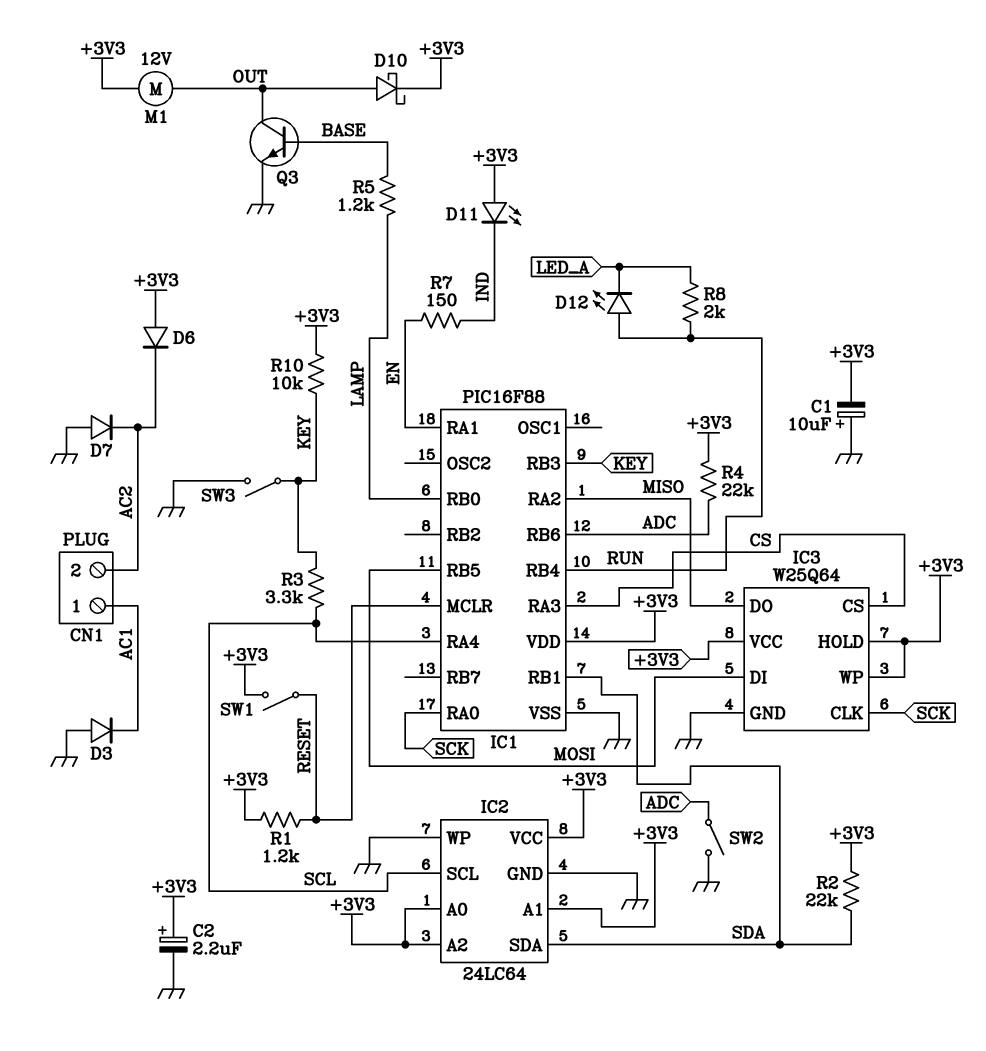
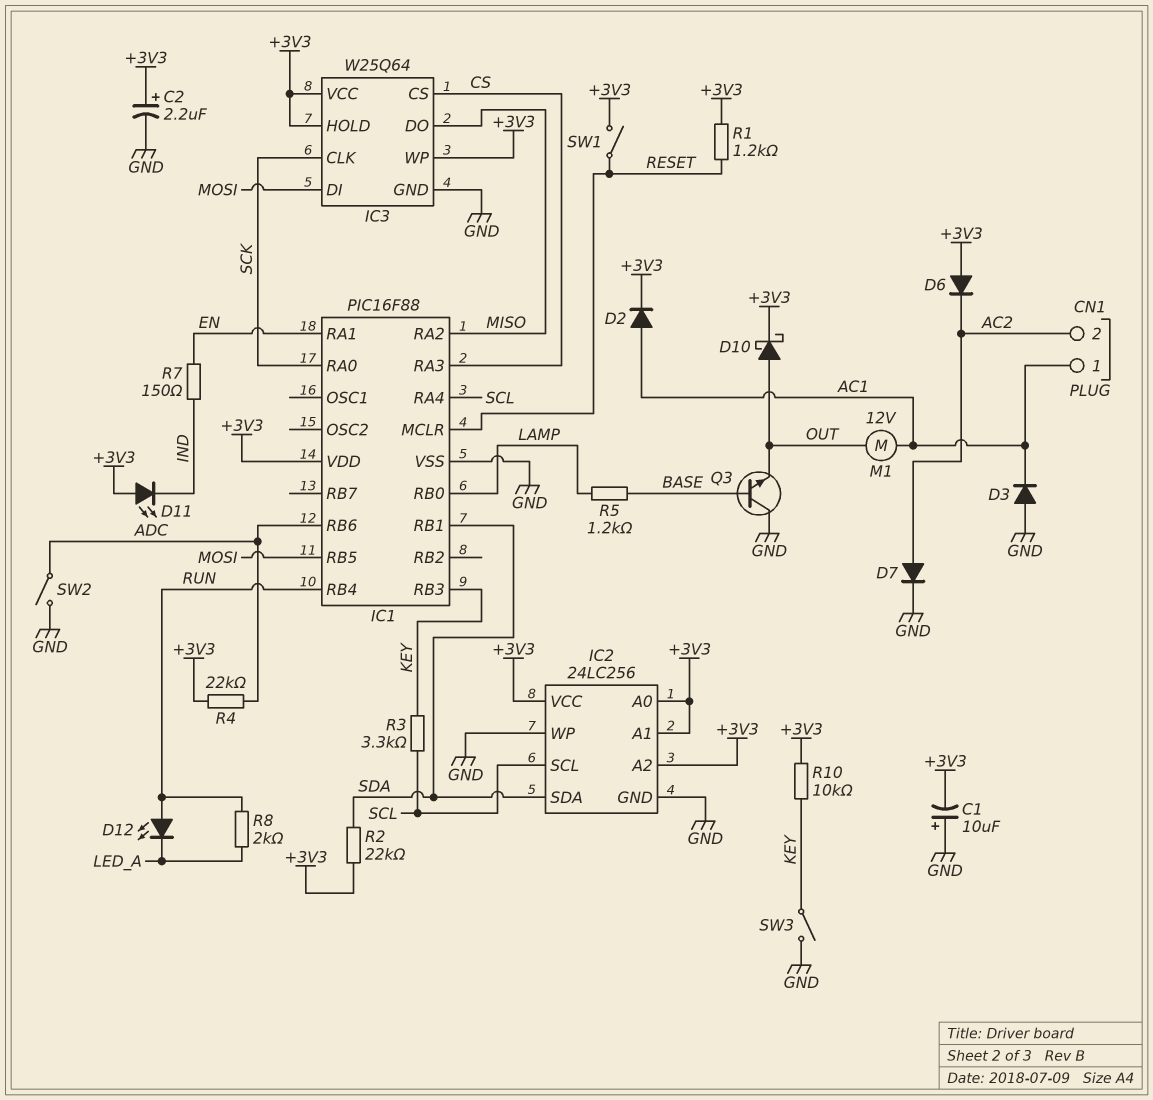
D2: none -> diode (A AC1, K +3V3)
D7: diode (A GND, K AC2) -> diode (A AC2, K GND)
IC2: 24LC64 -> 24LC256
M1: motor 12V (+3V3, OUT) -> motor 12V (AC1, OUT)
Q3: NPN (B BASE, C OUT, E GND) -> NPN (B BASE, C GND, E OUT)

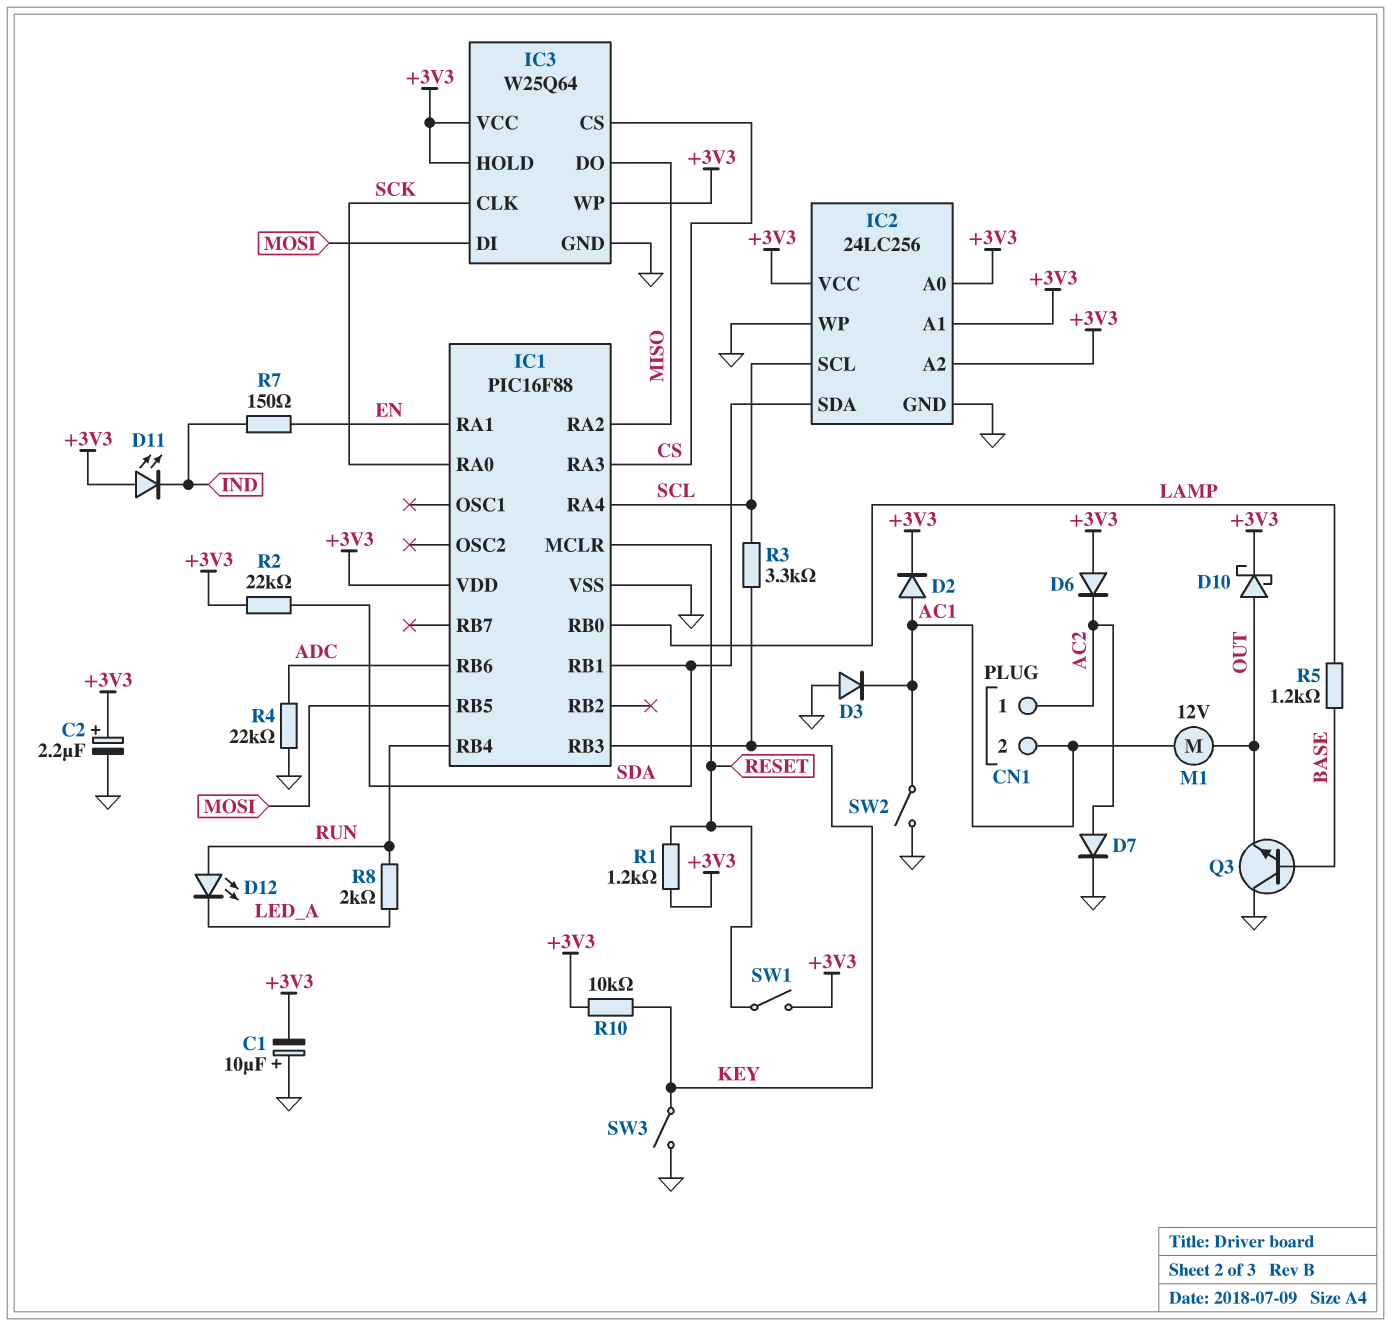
CN1 pin 1: AC1 -> AC2
CN1 pin 2: AC2 -> AC1
R4: 22k (+3V3, ADC) -> 22k (ADC, GND)
SW2: switch (ADC, GND) -> switch (AC1, GND)

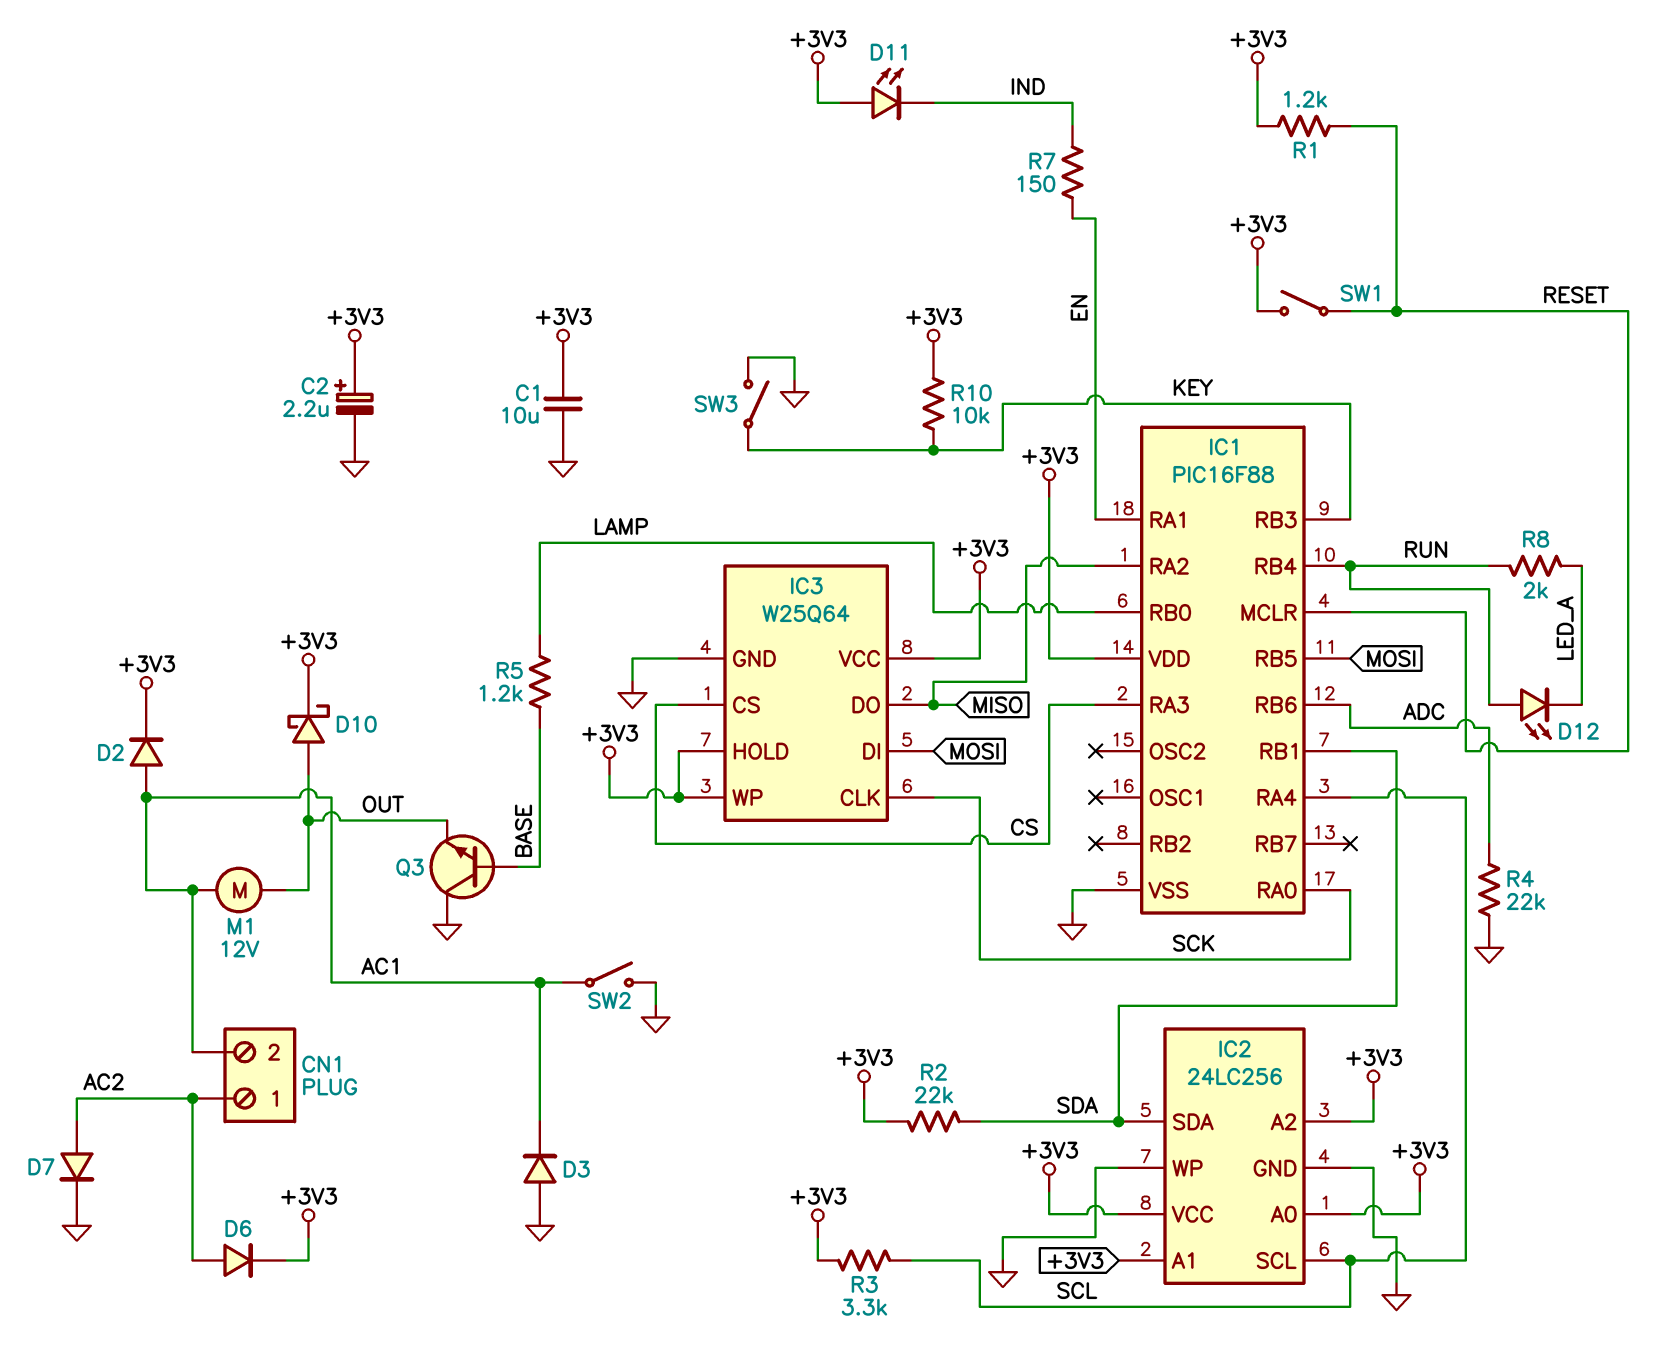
C1: 10uF (plus GND, minus +3V3) -> 10uF (+3V3, GND)
D6: diode (A +3V3, K AC2) -> diode (A AC2, K +3V3)
R3: 3.3k (KEY, SCL) -> 3.3k (+3V3, SCL)

